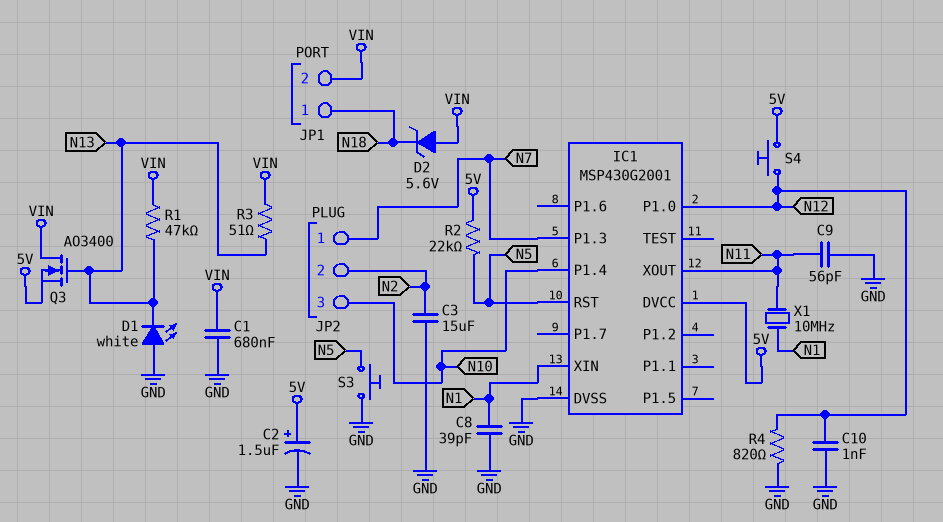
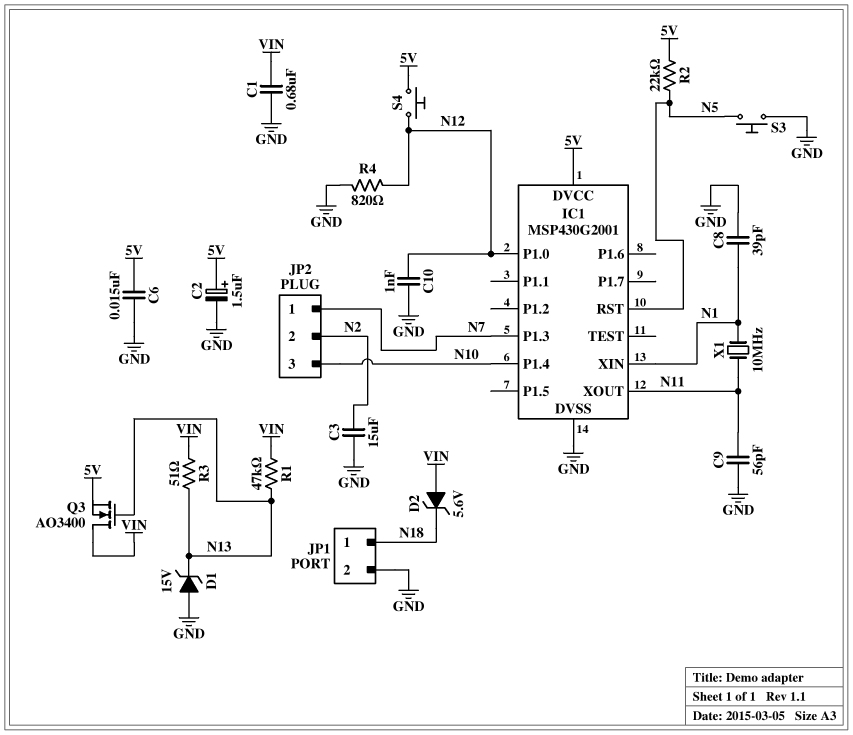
C6: none -> 15nF (5V, GND)
D1: LED white (A GND, K N13) -> zener 15V (A GND, K N13)
JP1 pin 2: VIN -> GND

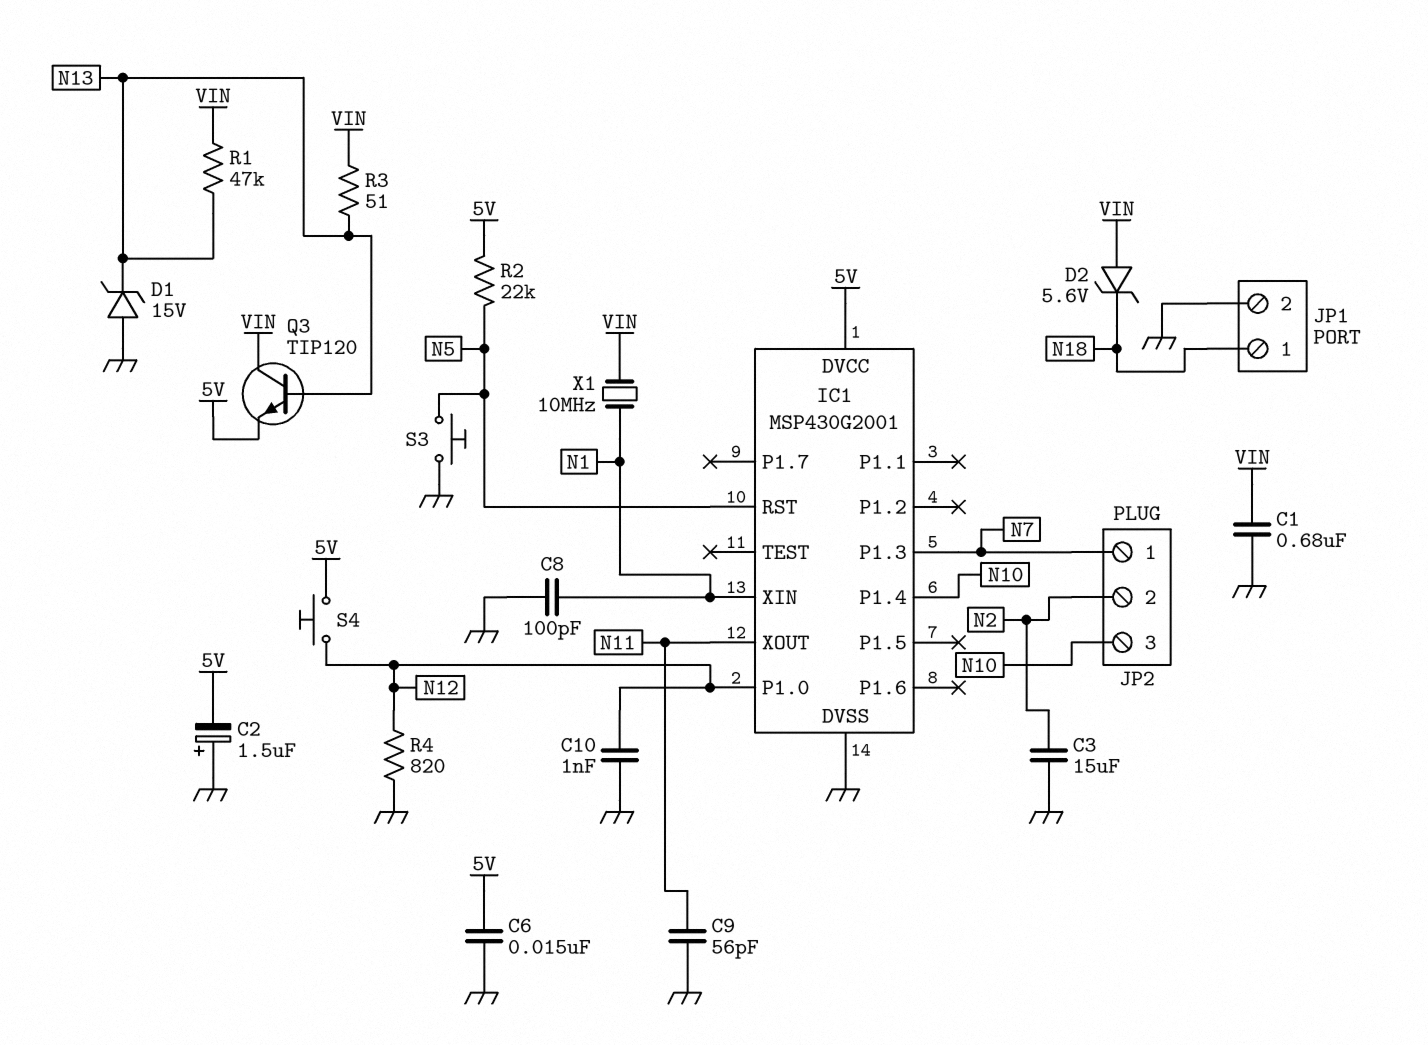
C2: 1.5uF (plus 5V, minus GND) -> 1.5uF (plus GND, minus 5V)
C8: 39pF (GND, N1) -> 100pF (GND, N1)
Q3: NMOS AO3400 (G N13, D VIN, S 5V) -> NPN TIP120 (B N13, C VIN, E 5V)
X1: 10MHz (N1, N11) -> 10MHz (N1, VIN)

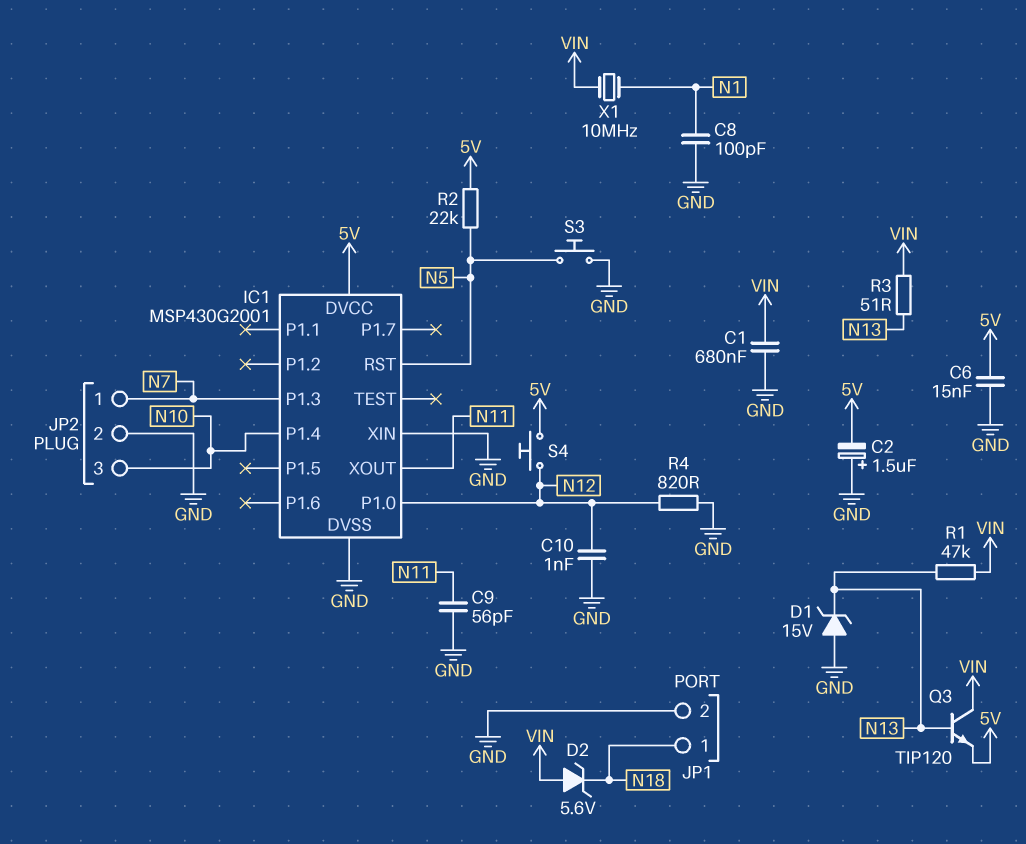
C3: 15uF (GND, N2) -> none
IC1 pin XIN: N1 -> GND
JP2 pin 2: N2 -> GND

